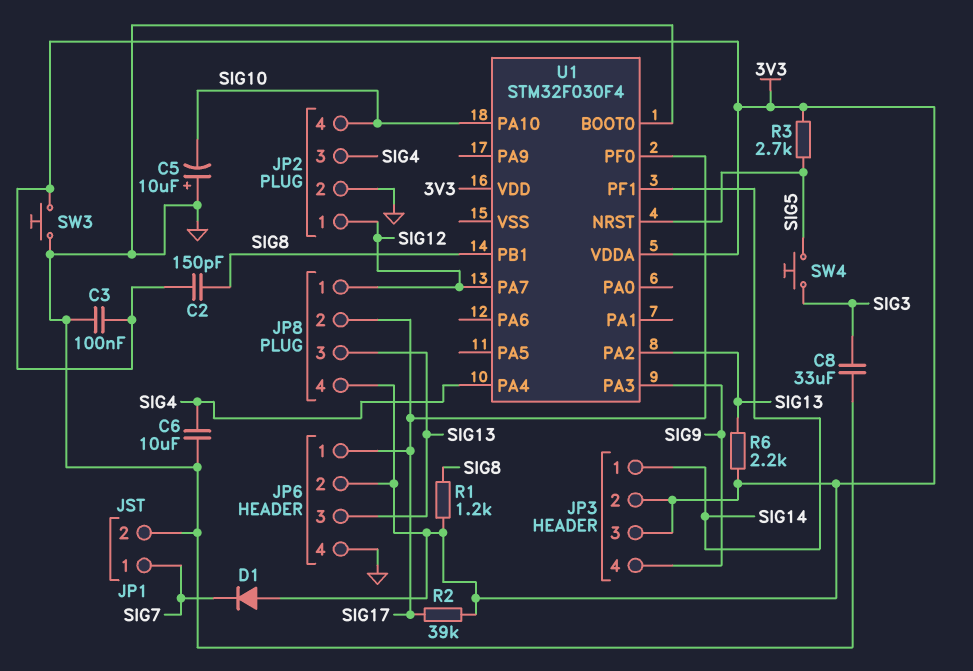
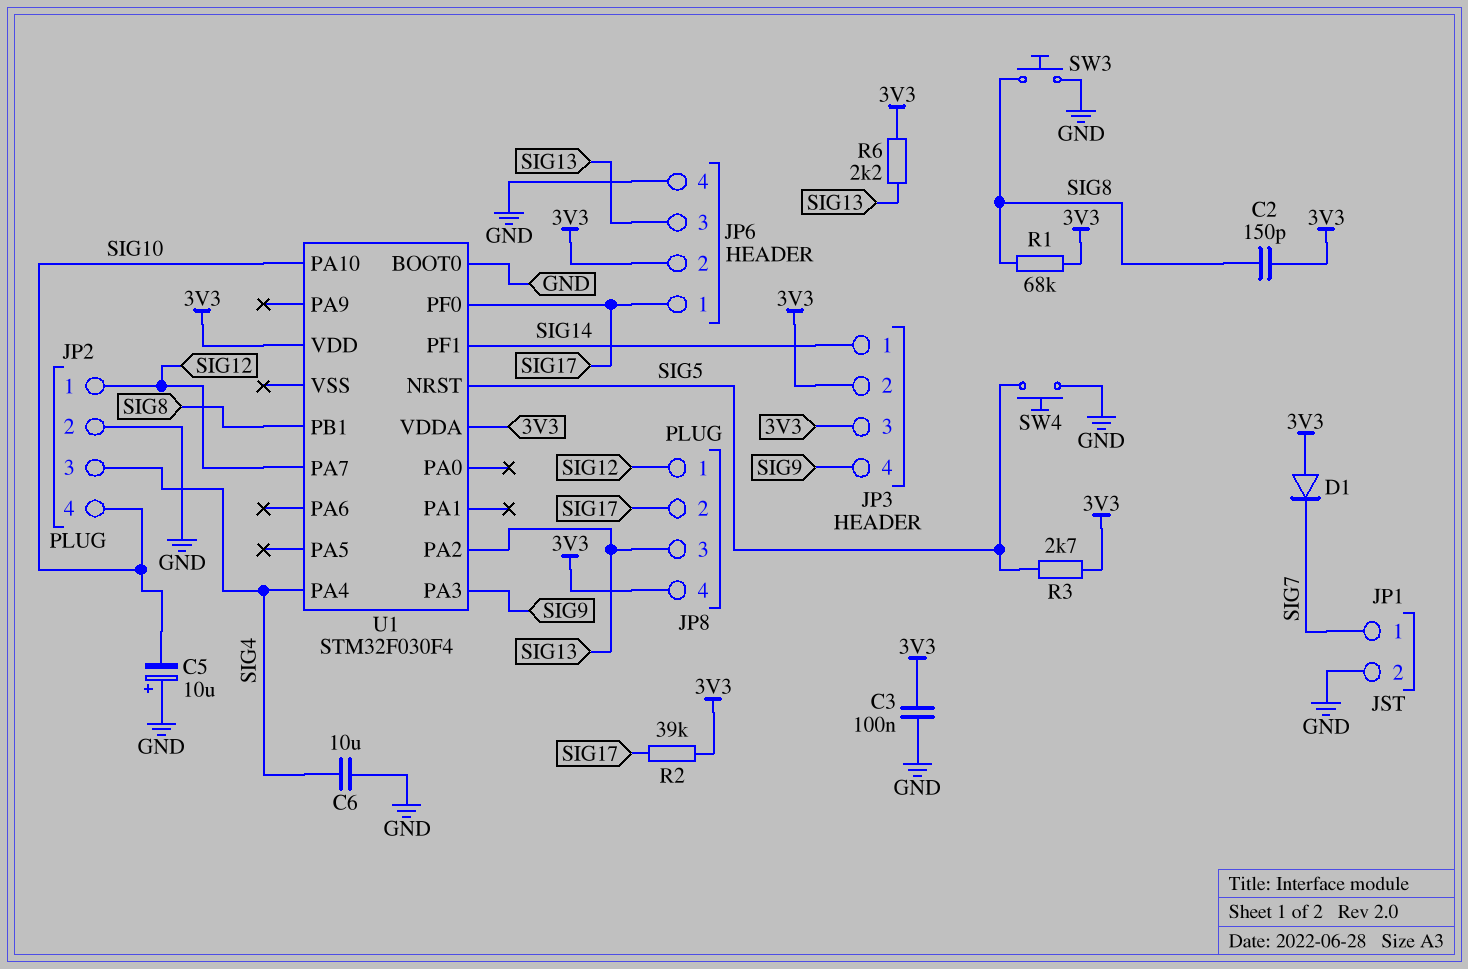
C8: 33uF (GND, SIG3) -> none
R1: 1.2k (3V3, SIG8) -> 68k (3V3, SIG8)
SW3: button (3V3, GND) -> button (GND, SIG8)
SW4: button (SIG3, SIG5) -> button (GND, SIG5)

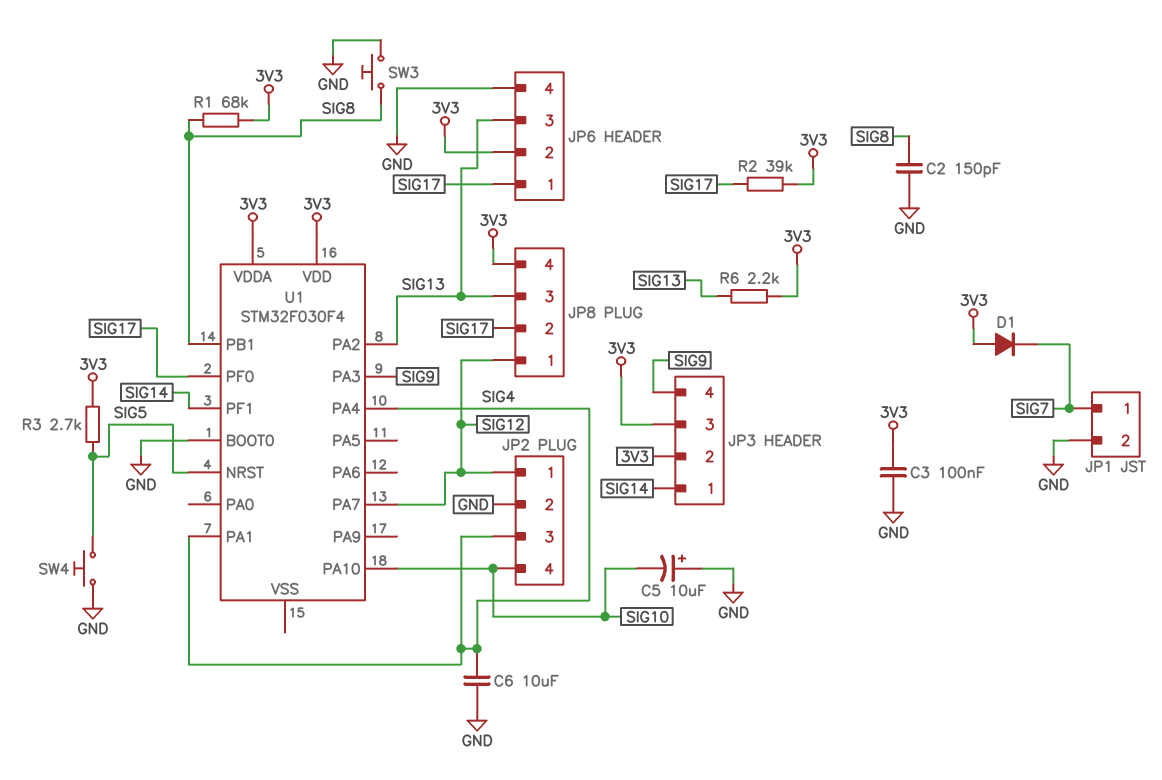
C2: 150pF (3V3, SIG8) -> 150pF (GND, SIG8)
U1 pin PA1: none -> SIG4

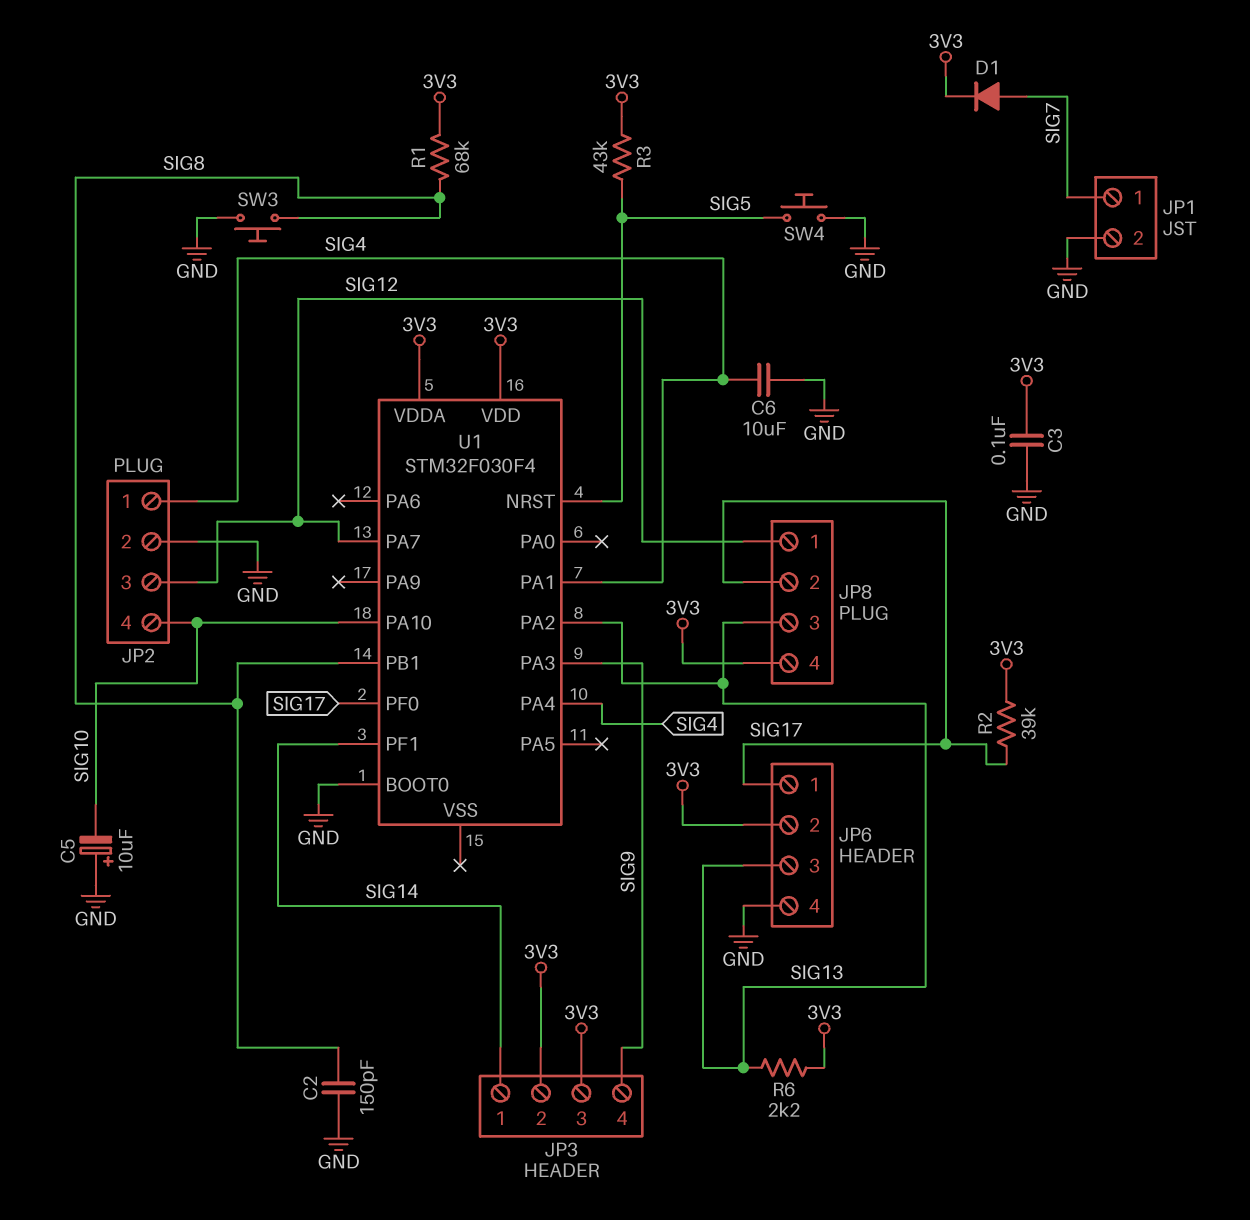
D1: diode (A 3V3, K SIG7) -> diode (A SIG7, K 3V3)
JP2 pin 1: SIG12 -> SIG4
JP2 pin 3: SIG4 -> SIG12
R3: 2.7k (3V3, SIG5) -> 43k (3V3, SIG5)

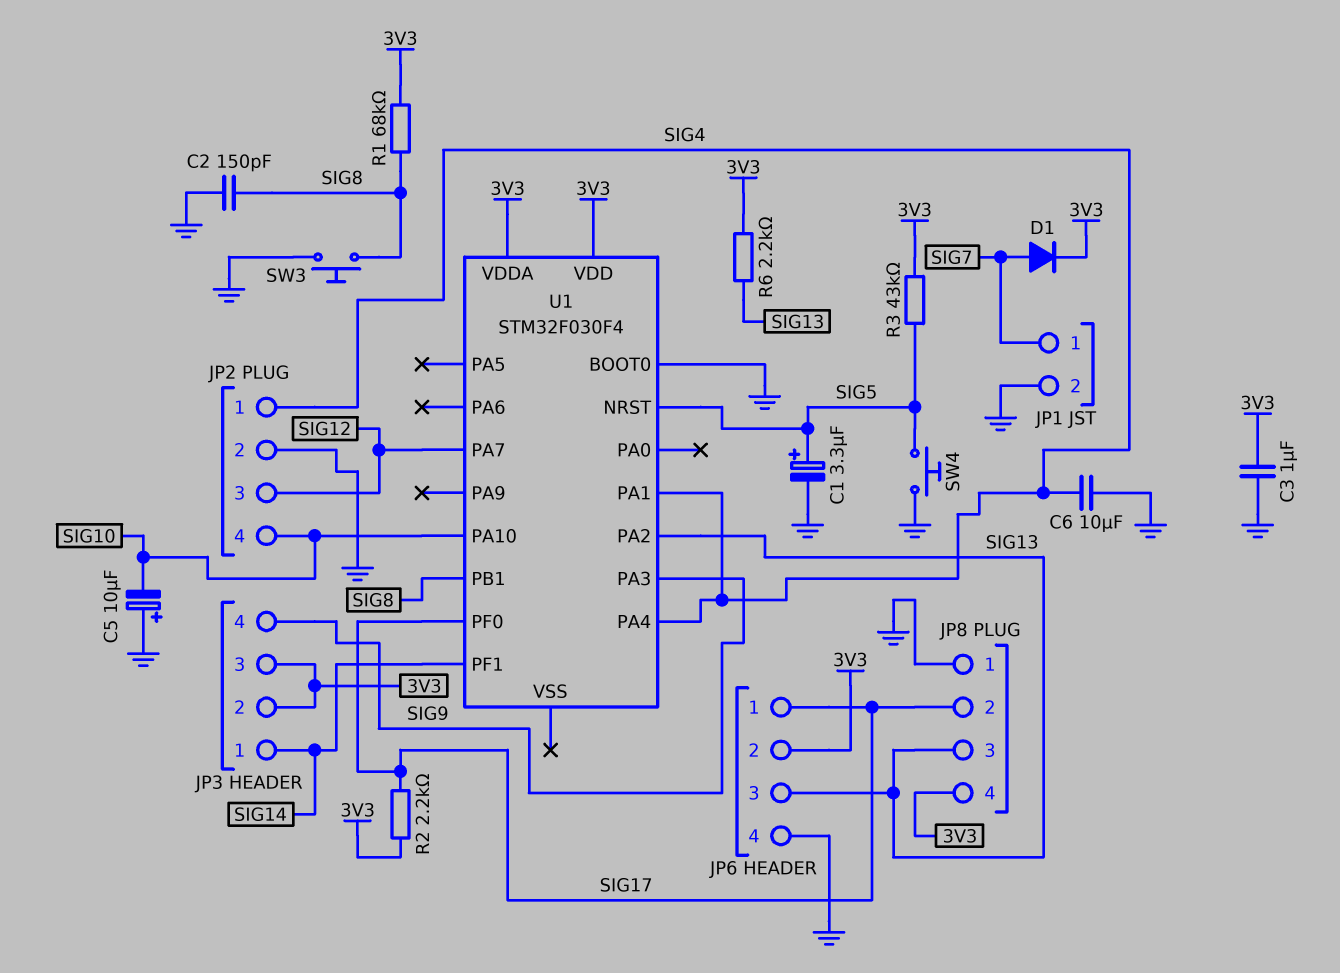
C1: none -> 3.3uF (plus SIG5, minus GND)
C3: 100nF (3V3, GND) -> 1uF (3V3, GND)
JP8 pin 1: SIG12 -> GND
R2: 39k (3V3, SIG17) -> 2.2k (3V3, SIG17)

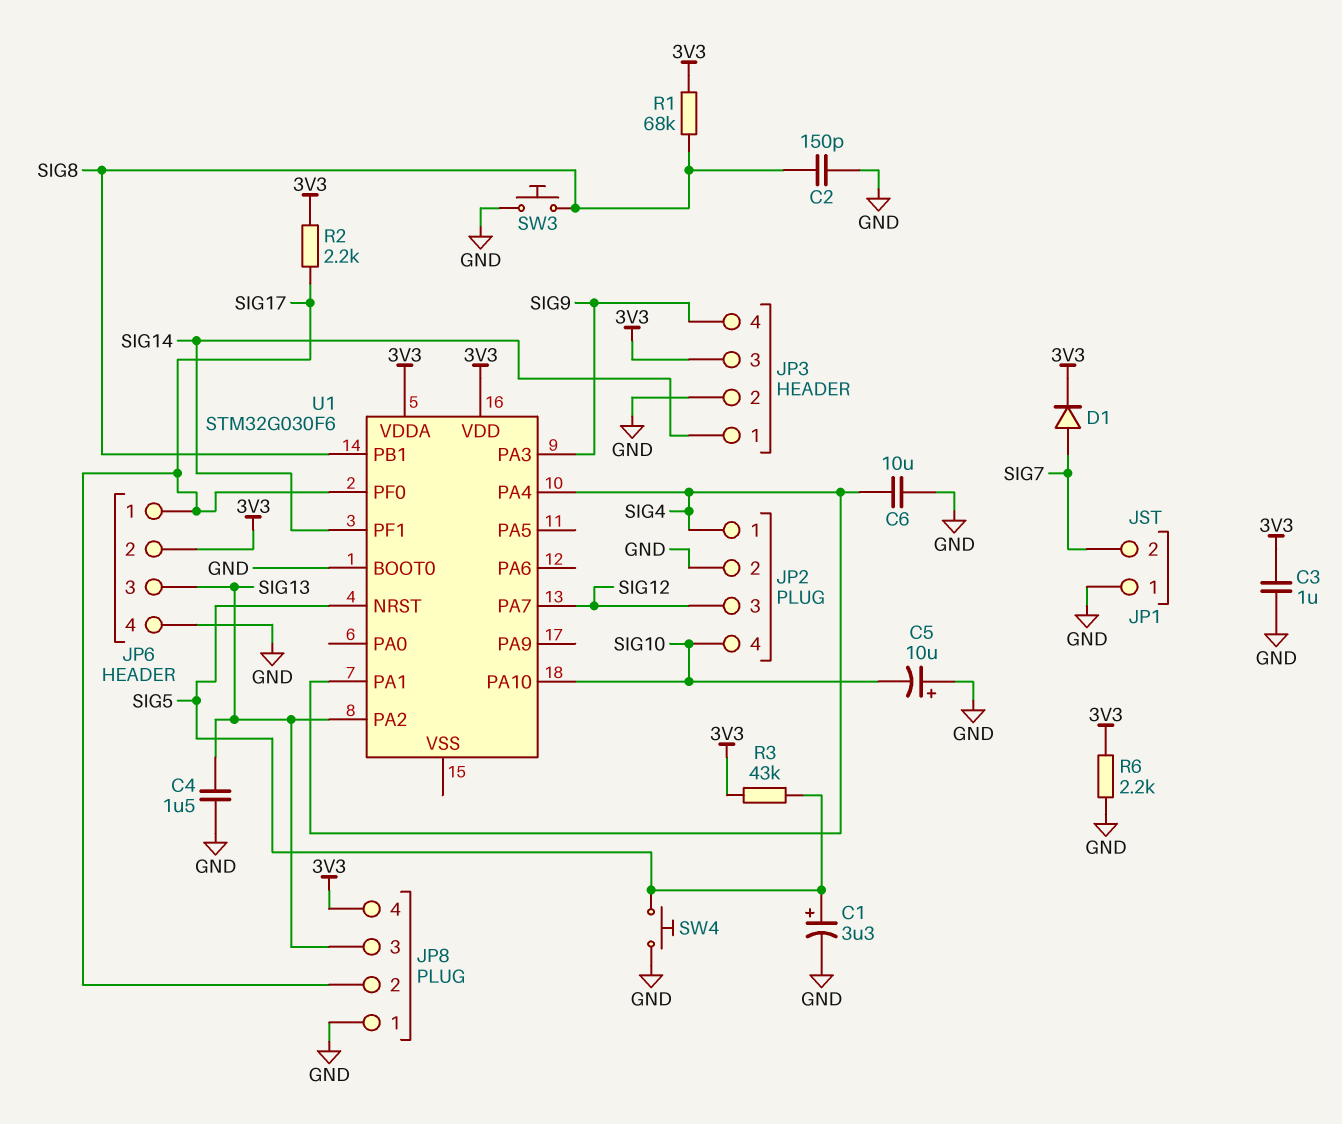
C4: none -> 1.5uF (GND, SIG13)
JP1 pin 1: SIG7 -> GND
JP1 pin 2: GND -> SIG7
JP3 pin 2: 3V3 -> GND
R6: 2.2k (3V3, SIG13) -> 2.2k (3V3, GND)
U1: STM32F030F4 -> STM32G030F6

